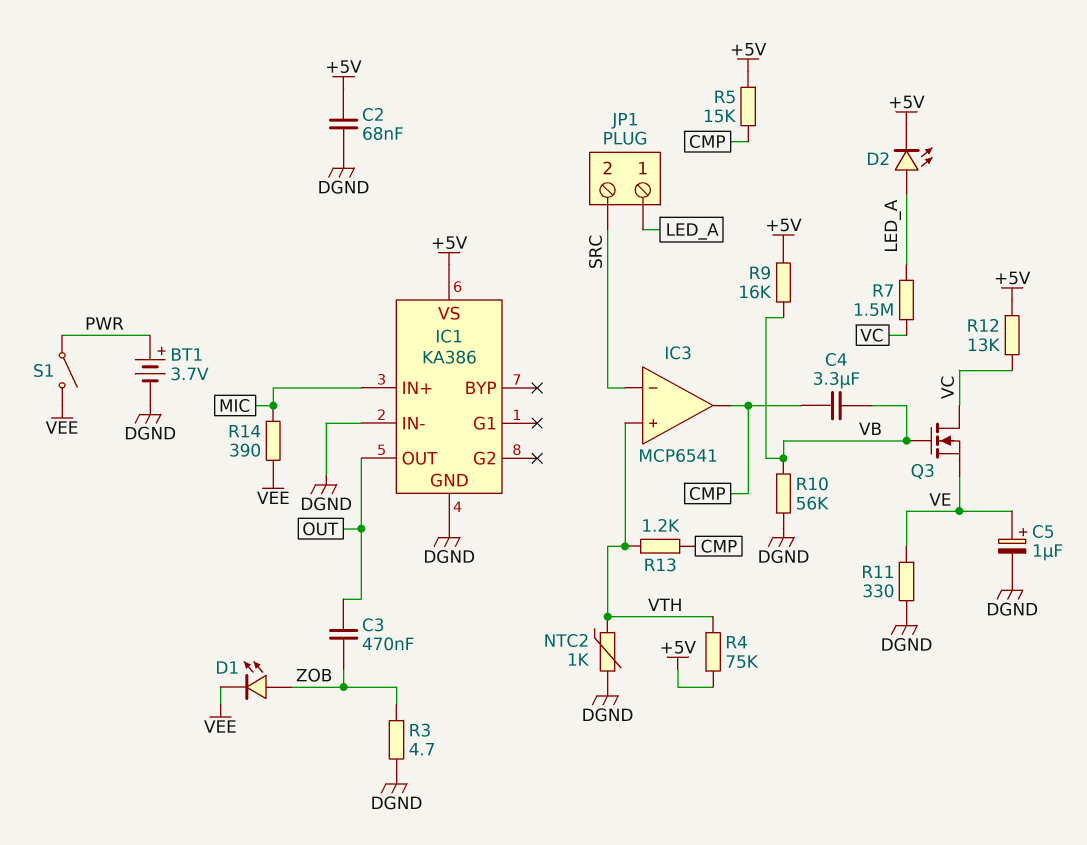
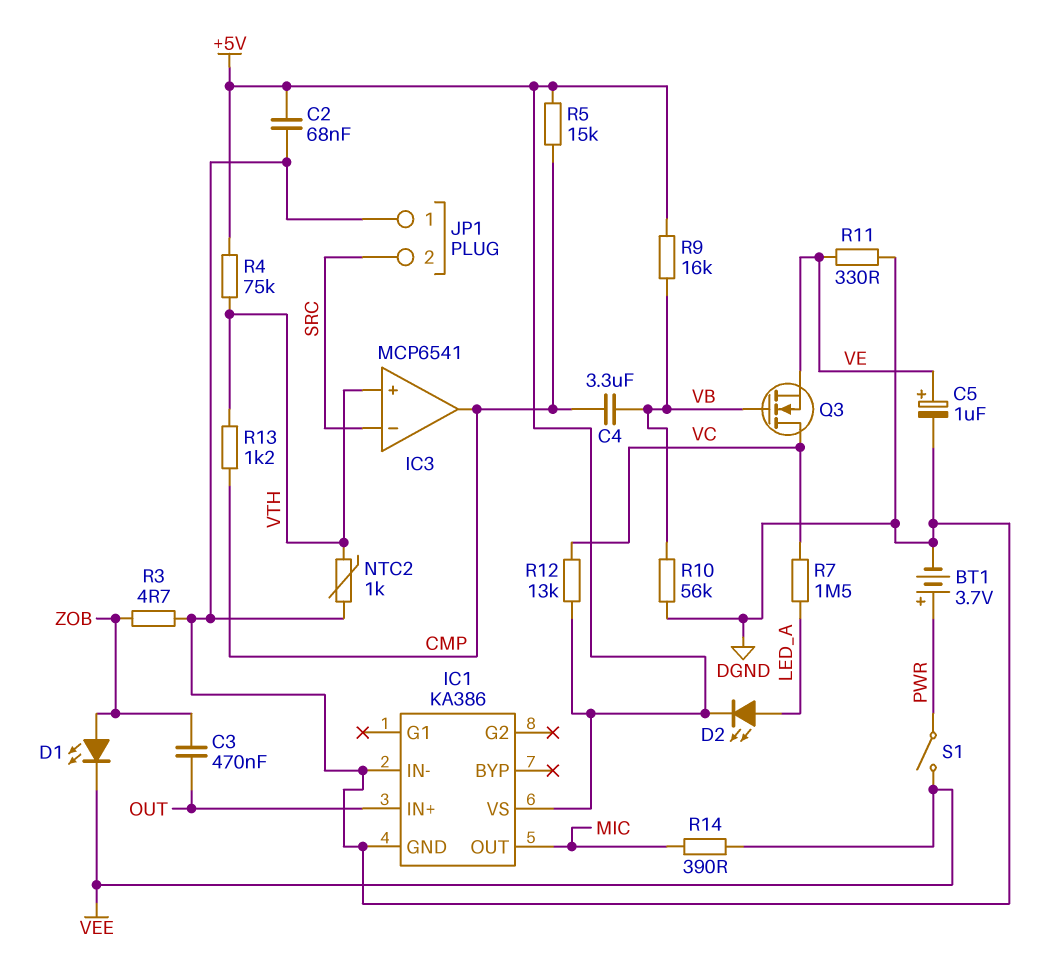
IC1 pin IN+: MIC -> OUT
IC1 pin OUT: OUT -> MIC
JP1 pin 1: LED_A -> DGND

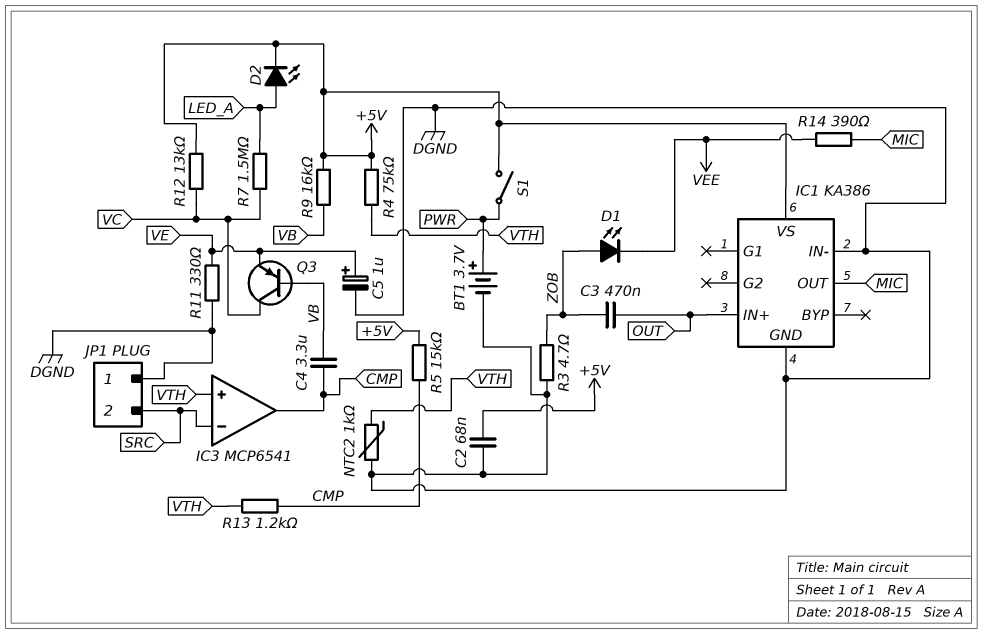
Q3: NMOS (G VB, D VC, S VE) -> PNP (B VB, C VC, E VE)
R10: 56k (DGND, VB) -> none
S1: switch (PWR, VEE) -> switch (+5V, PWR)

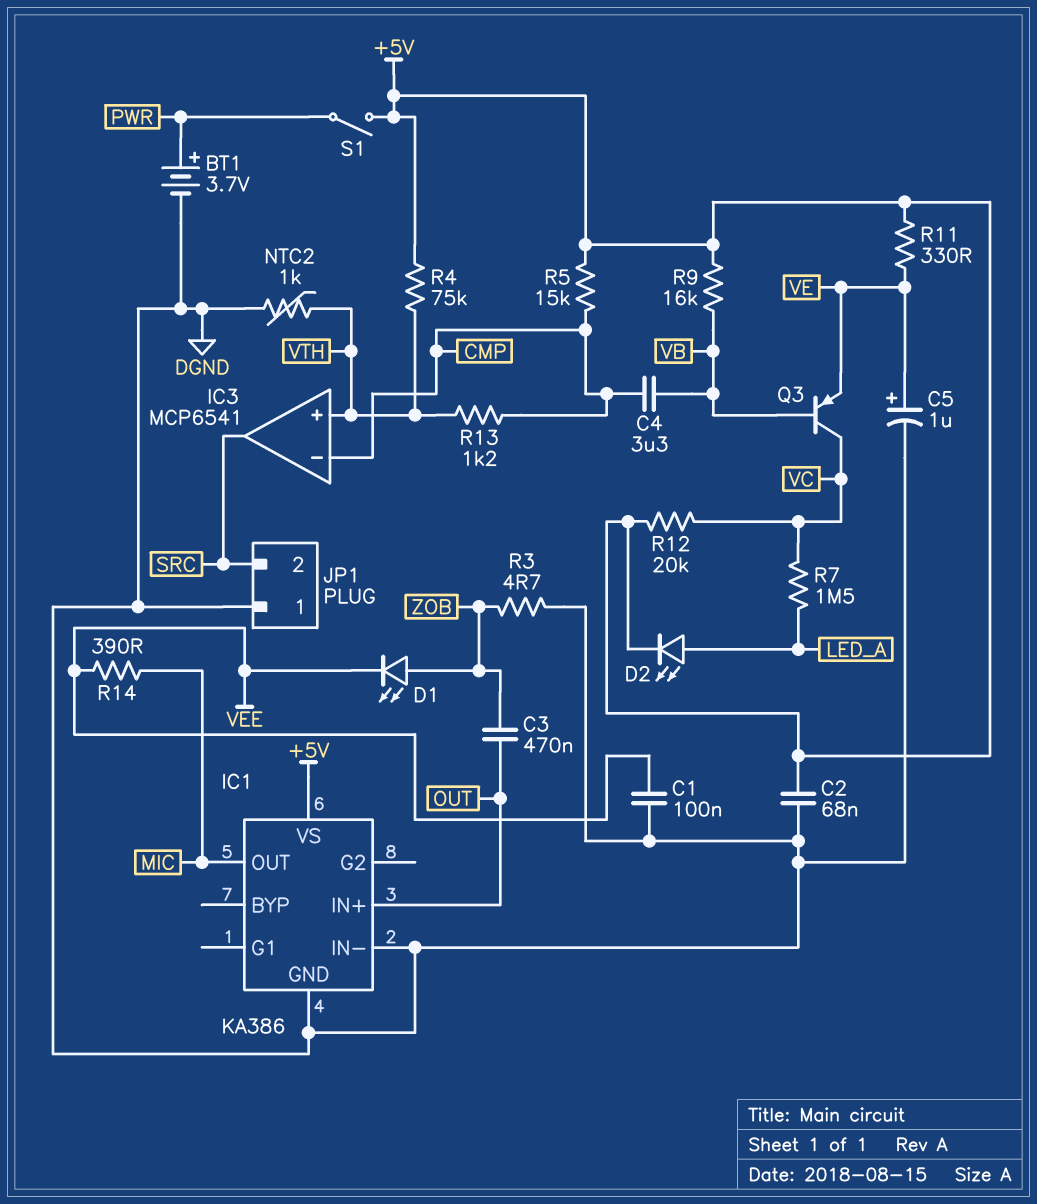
C1: none -> 100nF (DGND, VEE)
IC3 pin in-: SRC -> CMP
IC3 pin out: CMP -> SRC
R11: 330 (DGND, VE) -> 330 (+5V, VE)
R12: 13k (+5V, VC) -> 20k (+5V, VC)

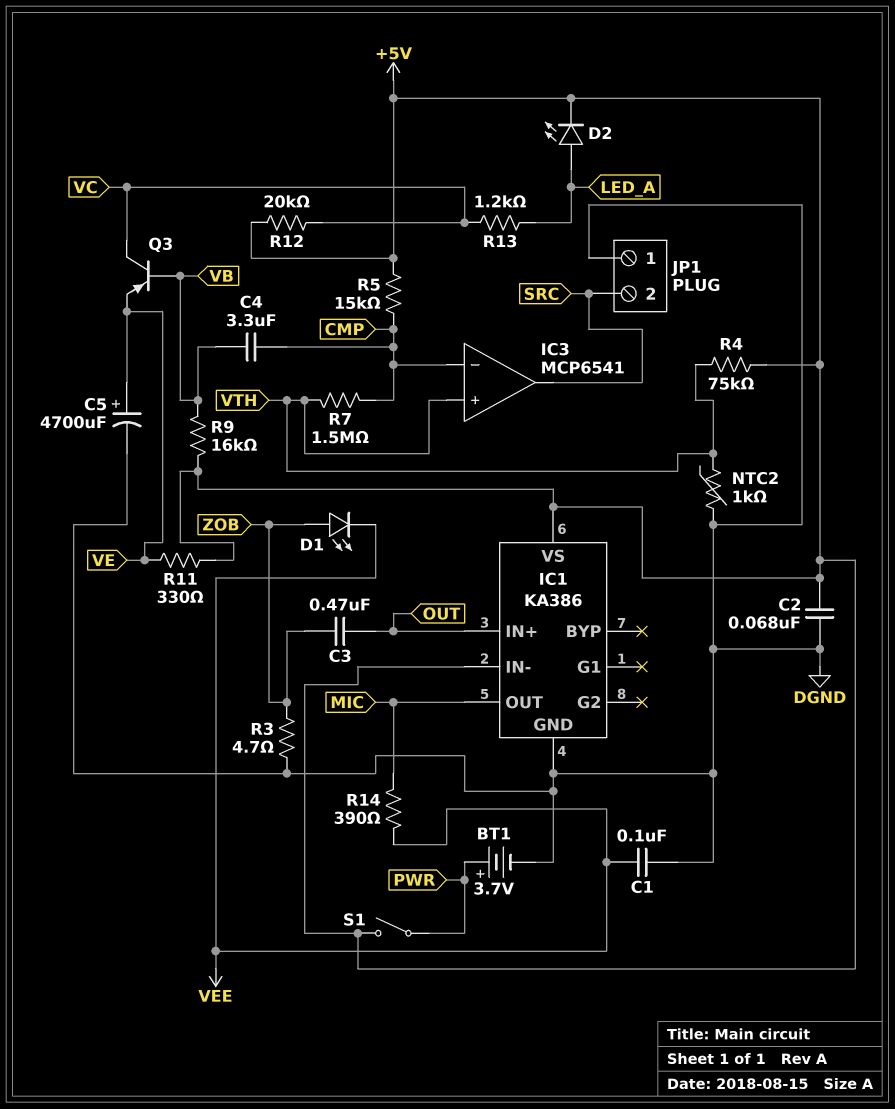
C5: 1uF (plus VE, minus DGND) -> 4700uF (plus VE, minus DGND)
IC1 pin IN-: DGND -> +5V
R7: 1.5M (LED_A, VC) -> 1.5M (CMP, VTH)
R13: 1.2k (CMP, VTH) -> 1.2k (LED_A, VC)

